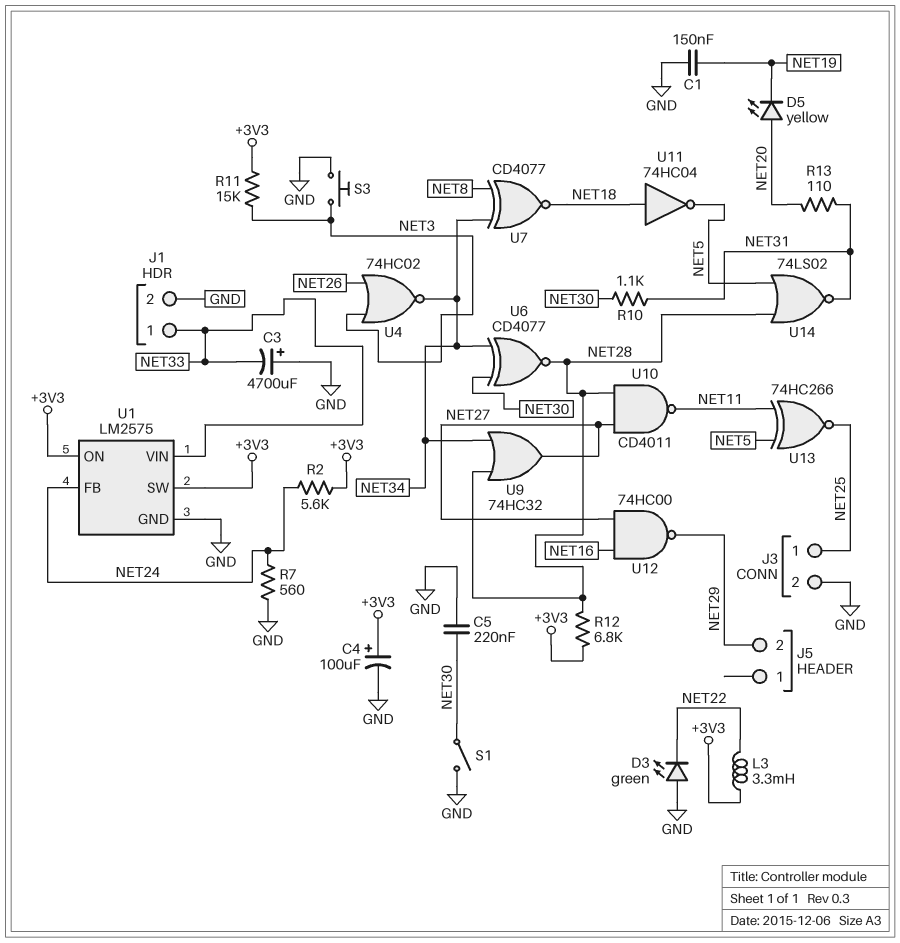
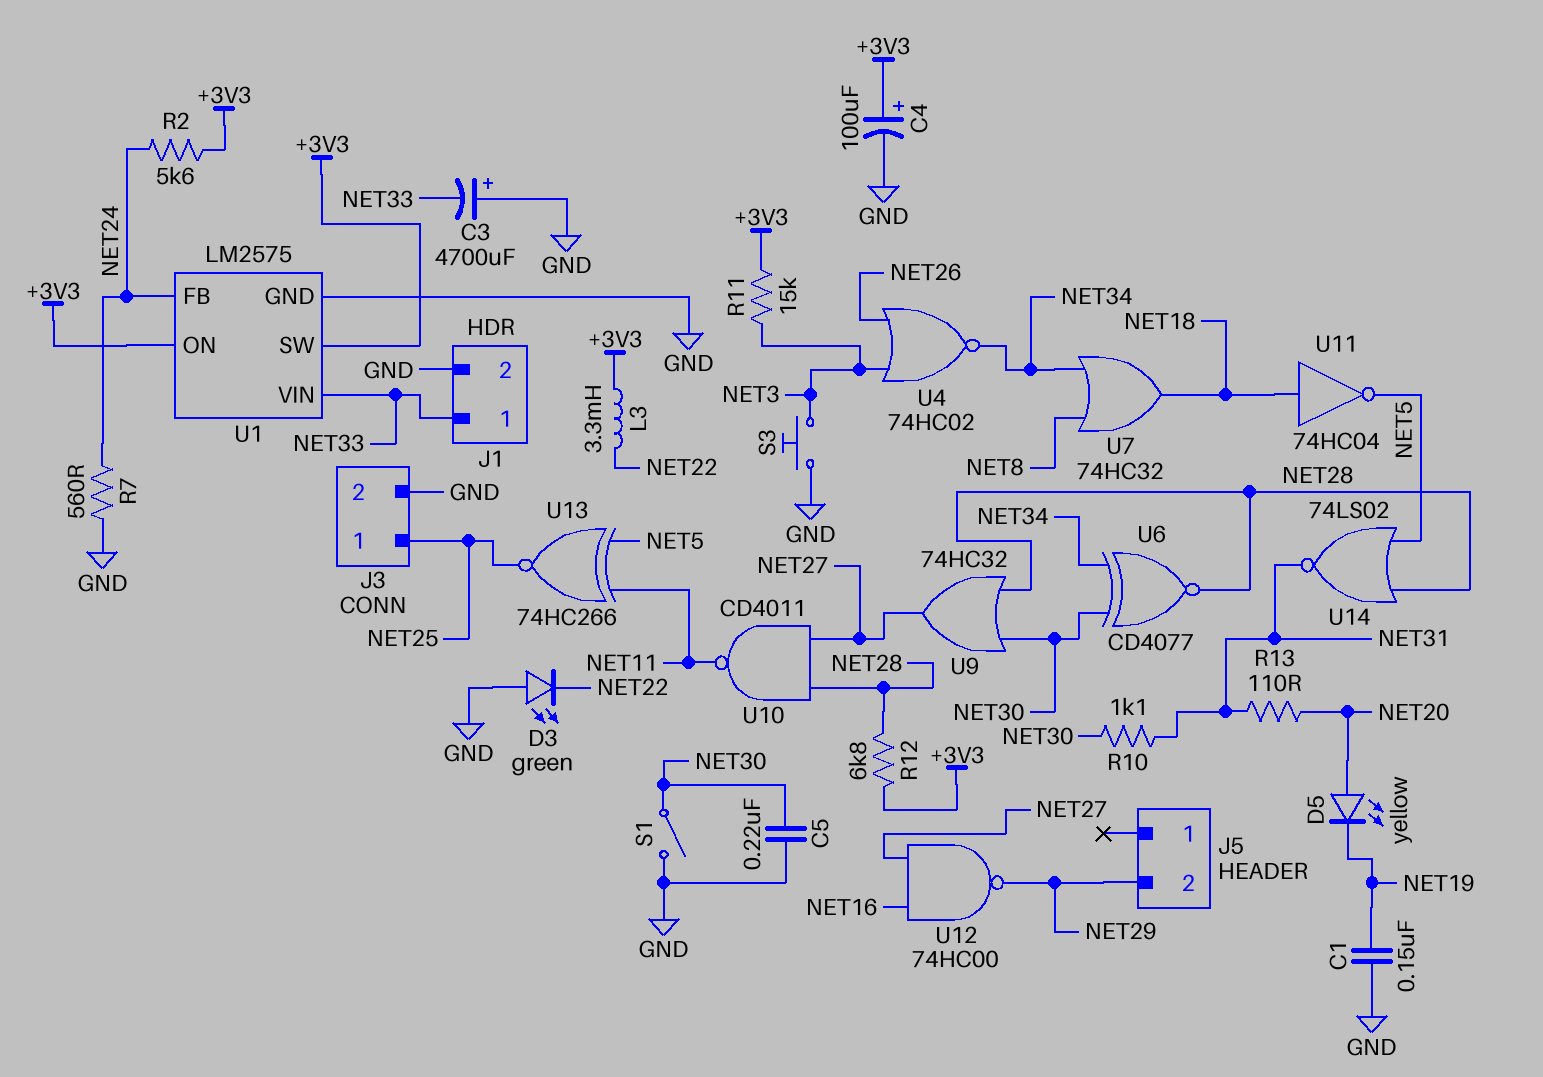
U7: XNOR CD4077 (in NET8, in NET34, out NET18) -> OR 74HC32 (in NET8, in NET34, out NET18)
U9: OR 74HC32 (in NET28, in NET34, out NET27) -> OR 74HC32 (in NET28, in NET30, out NET27)

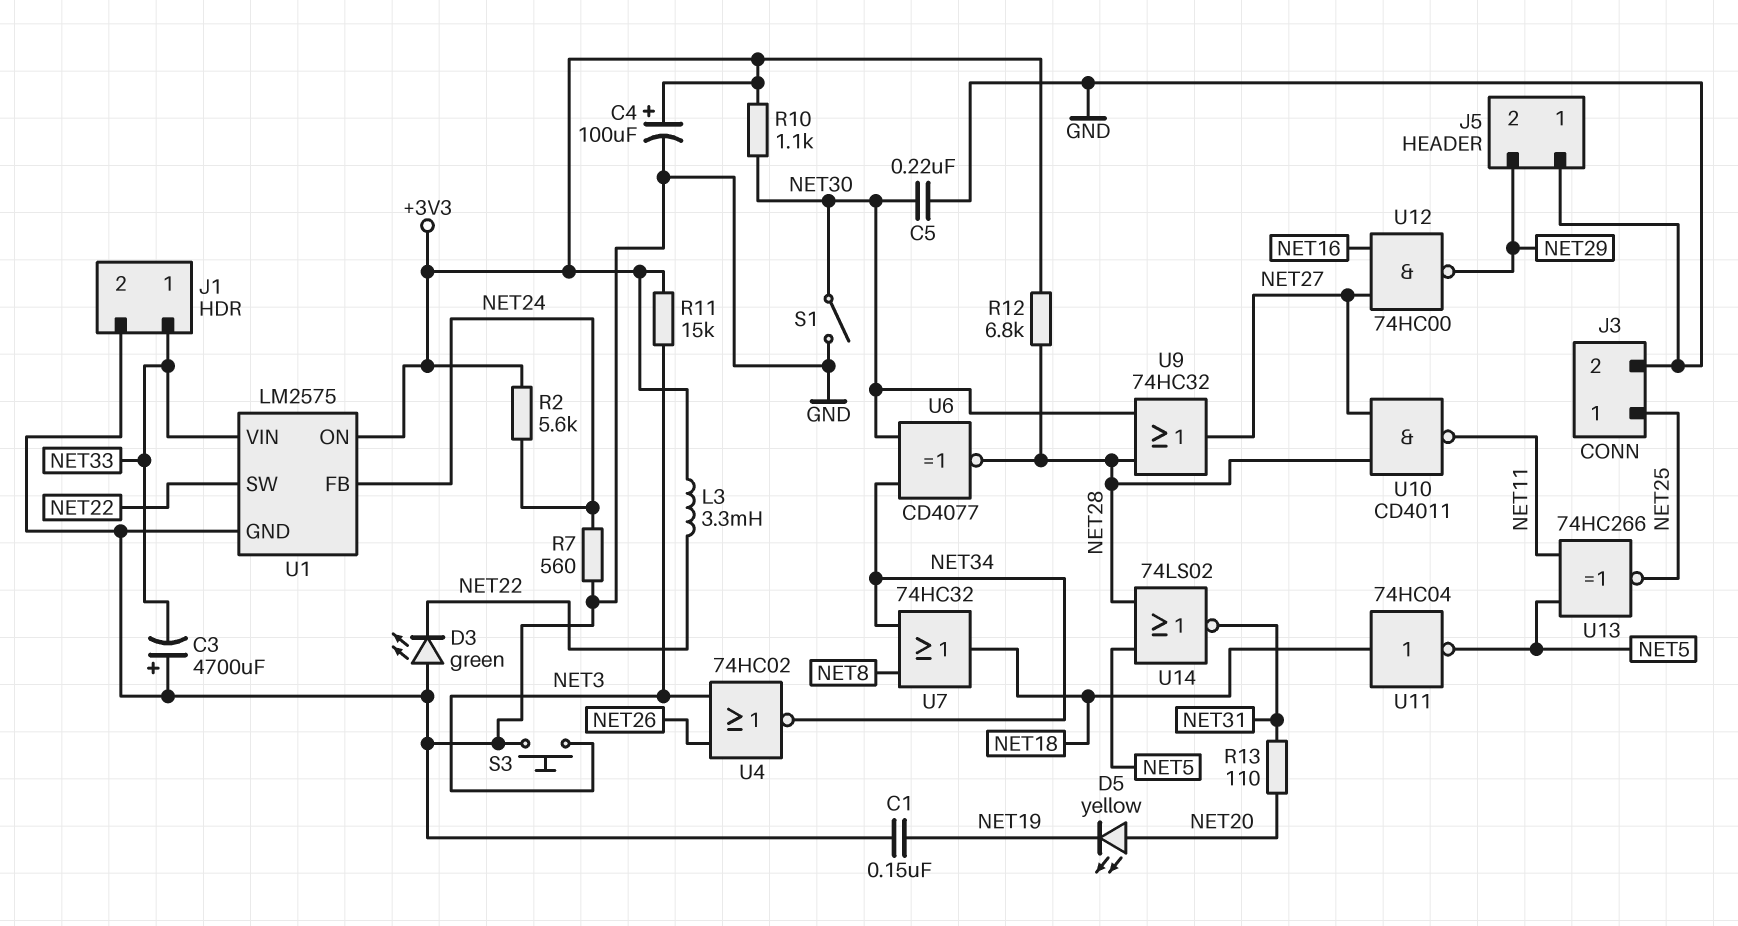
J5 pin 1: none -> GND
R10: 1.1k (NET30, NET31) -> 1.1k (+3V3, NET30)
U1 pin SW: +3V3 -> NET22

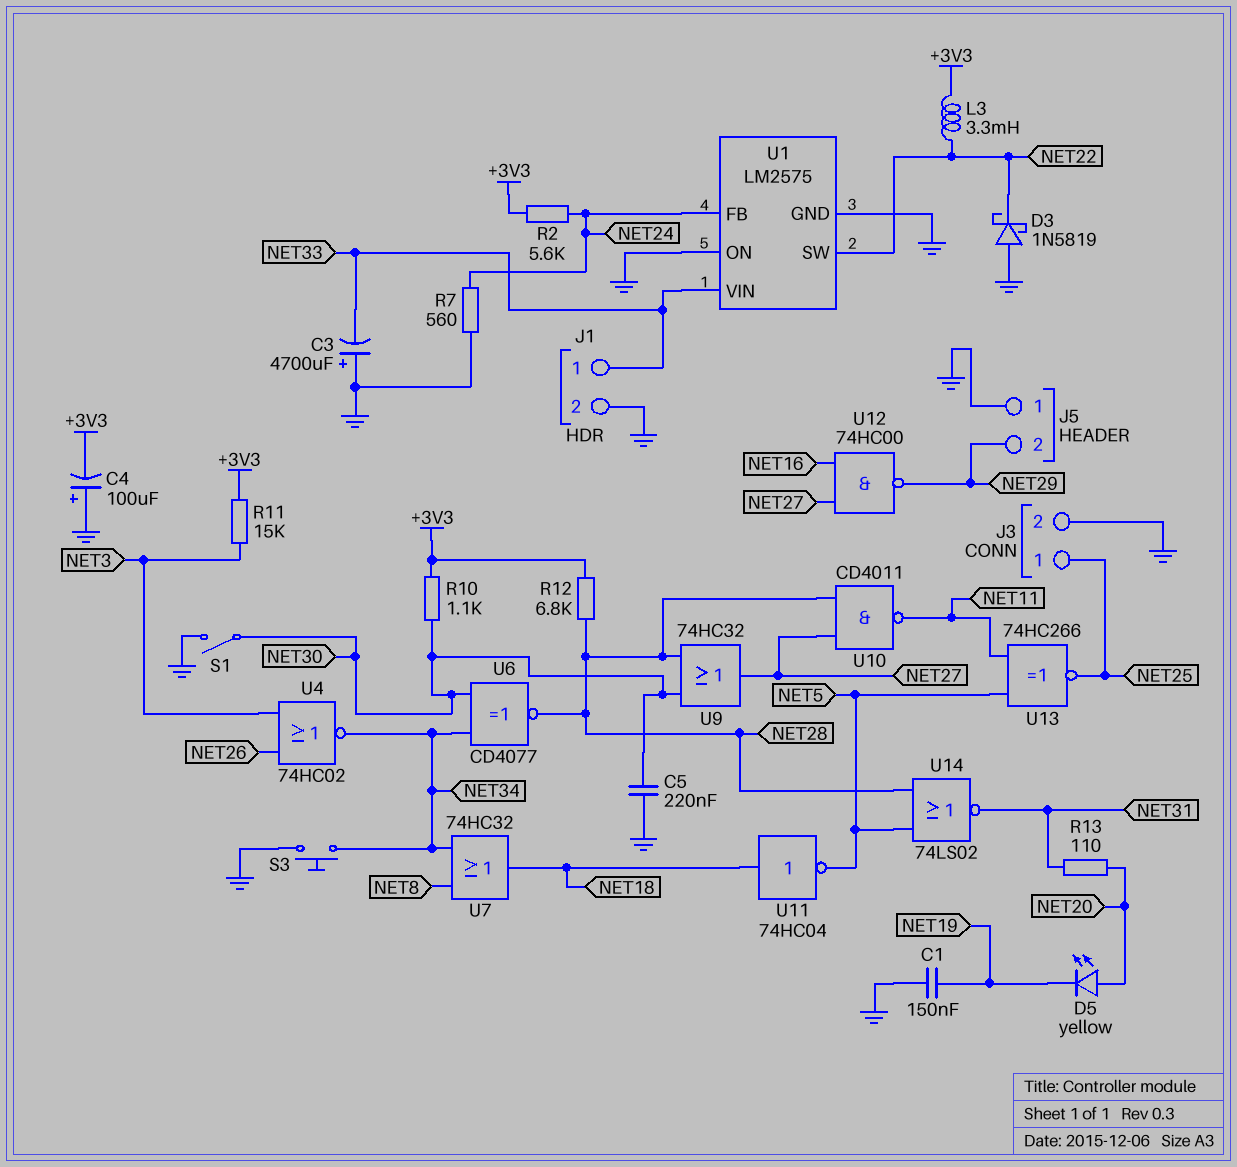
C4: 100uF (plus +3V3, minus GND) -> 100uF (plus GND, minus +3V3)
D3: LED green (A GND, K NET22) -> schottky 1N5819 (A GND, K NET22)
S3: button (GND, NET3) -> button (GND, NET34)
U1 pin ON: +3V3 -> GND

